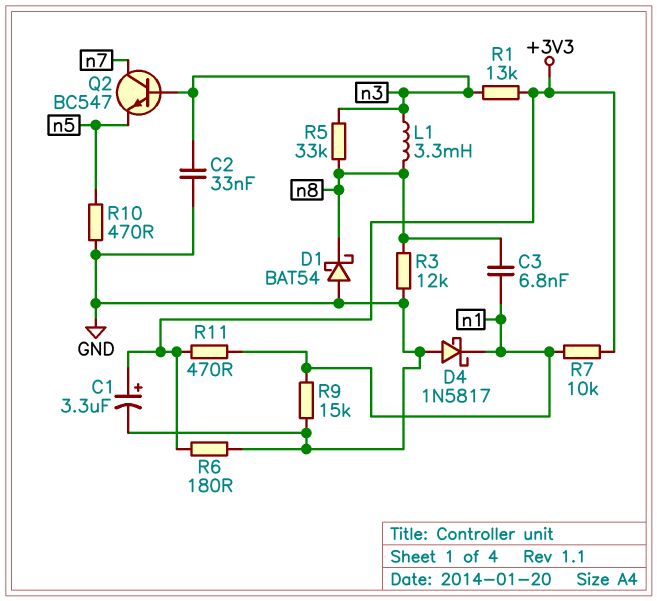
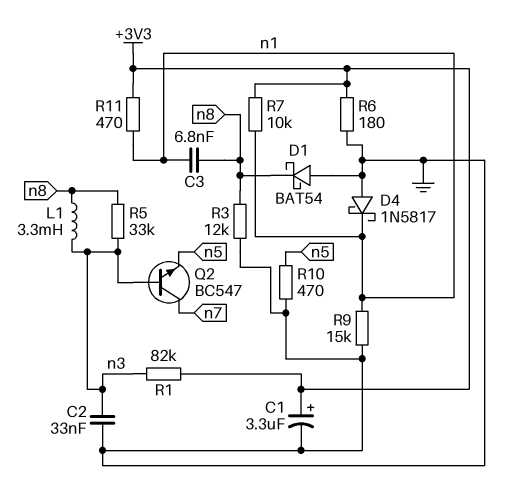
R1: 13k (+3V3, n3) -> 82k (+3V3, n3)

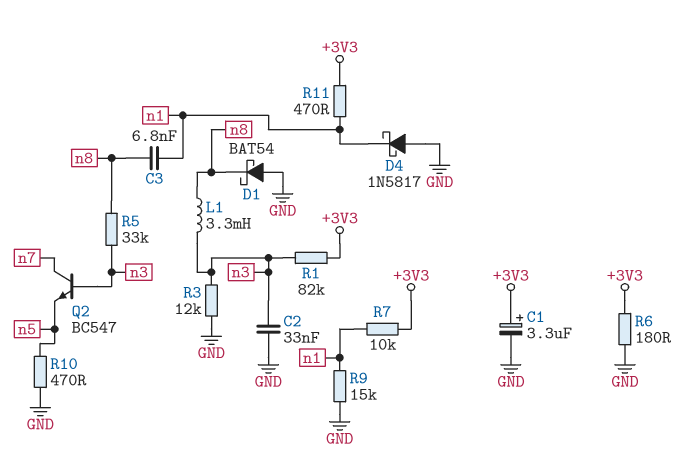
R3: 12k (GND, n8) -> 12k (GND, n3)

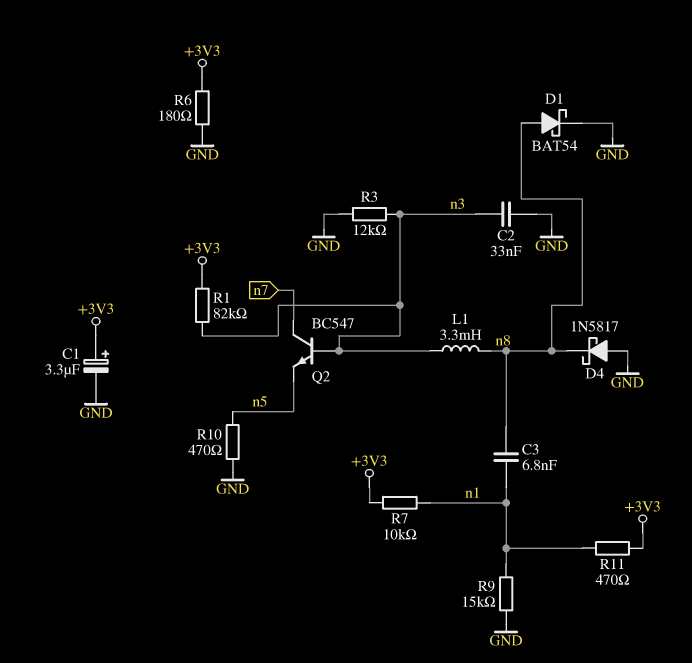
D1: schottky BAT54 (A GND, K n8) -> schottky BAT54 (A n8, K GND)
D4: schottky 1N5817 (A GND, K n1) -> schottky 1N5817 (A GND, K n8)
R5: 33k (n3, n8) -> none

